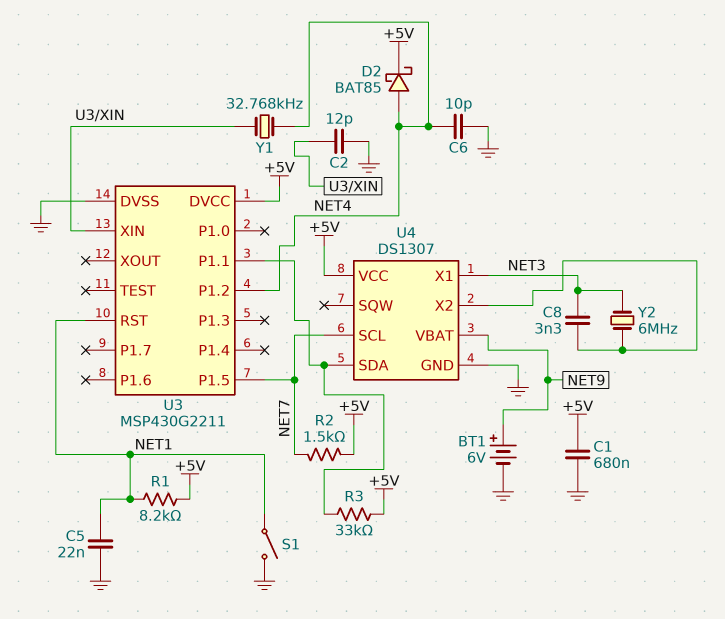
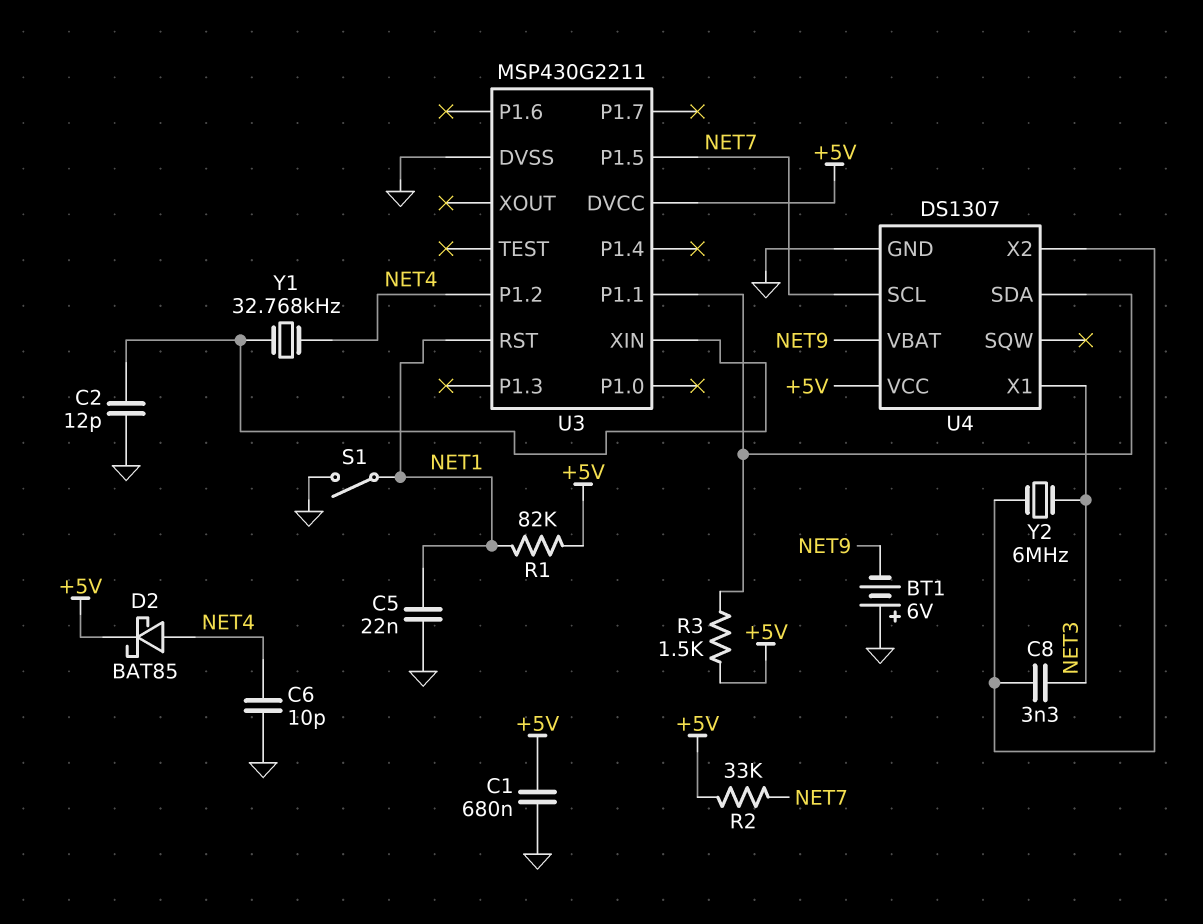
BT1: 6V (plus NET9, minus GND) -> 6V (plus GND, minus NET9)
R1: 8.2k (+5V, NET1) -> 82k (+5V, NET1)
R2: 1.5k (+5V, NET7) -> 33k (+5V, NET7)
R3: 33k (+5V, U3/P1.1) -> 1.5k (+5V, U3/P1.1)

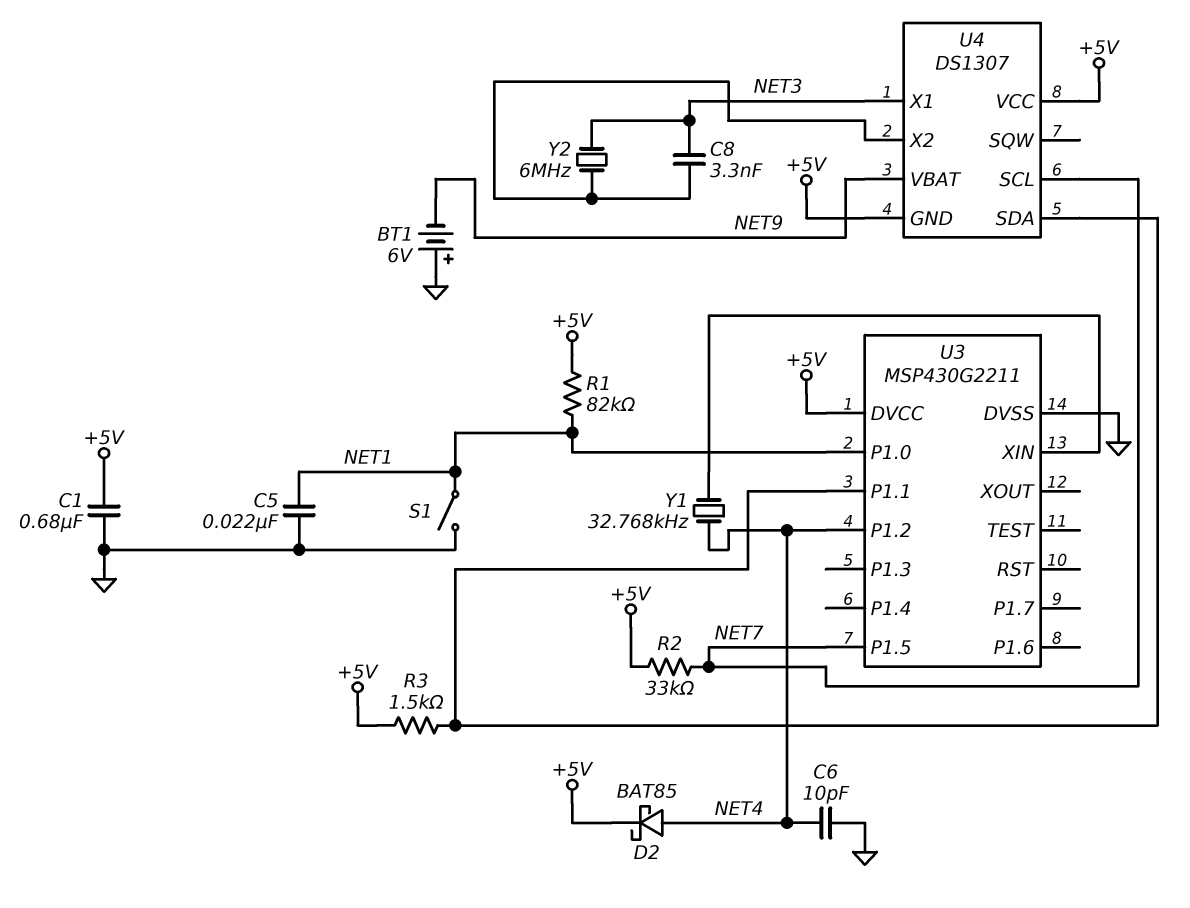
C2: 12pF (GND, U3/XIN) -> none
U3 pin P1.0: none -> NET1
U3 pin RST: NET1 -> none
U4 pin GND: GND -> +5V

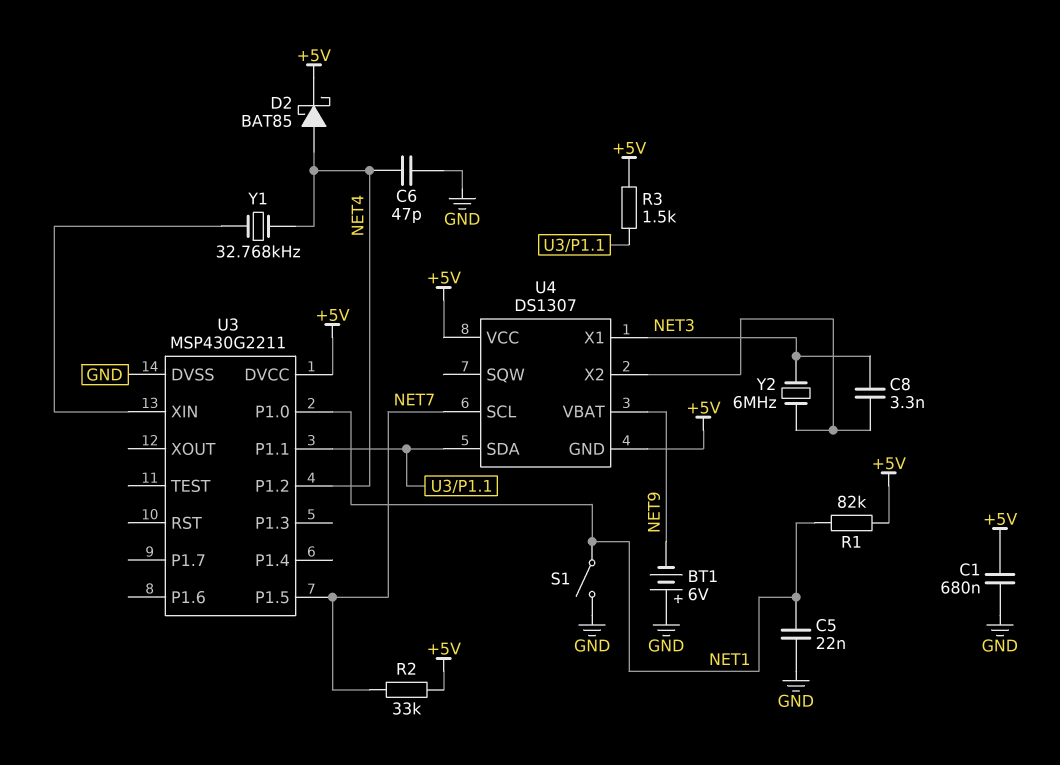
C6: 10pF (GND, NET4) -> 47pF (GND, NET4)

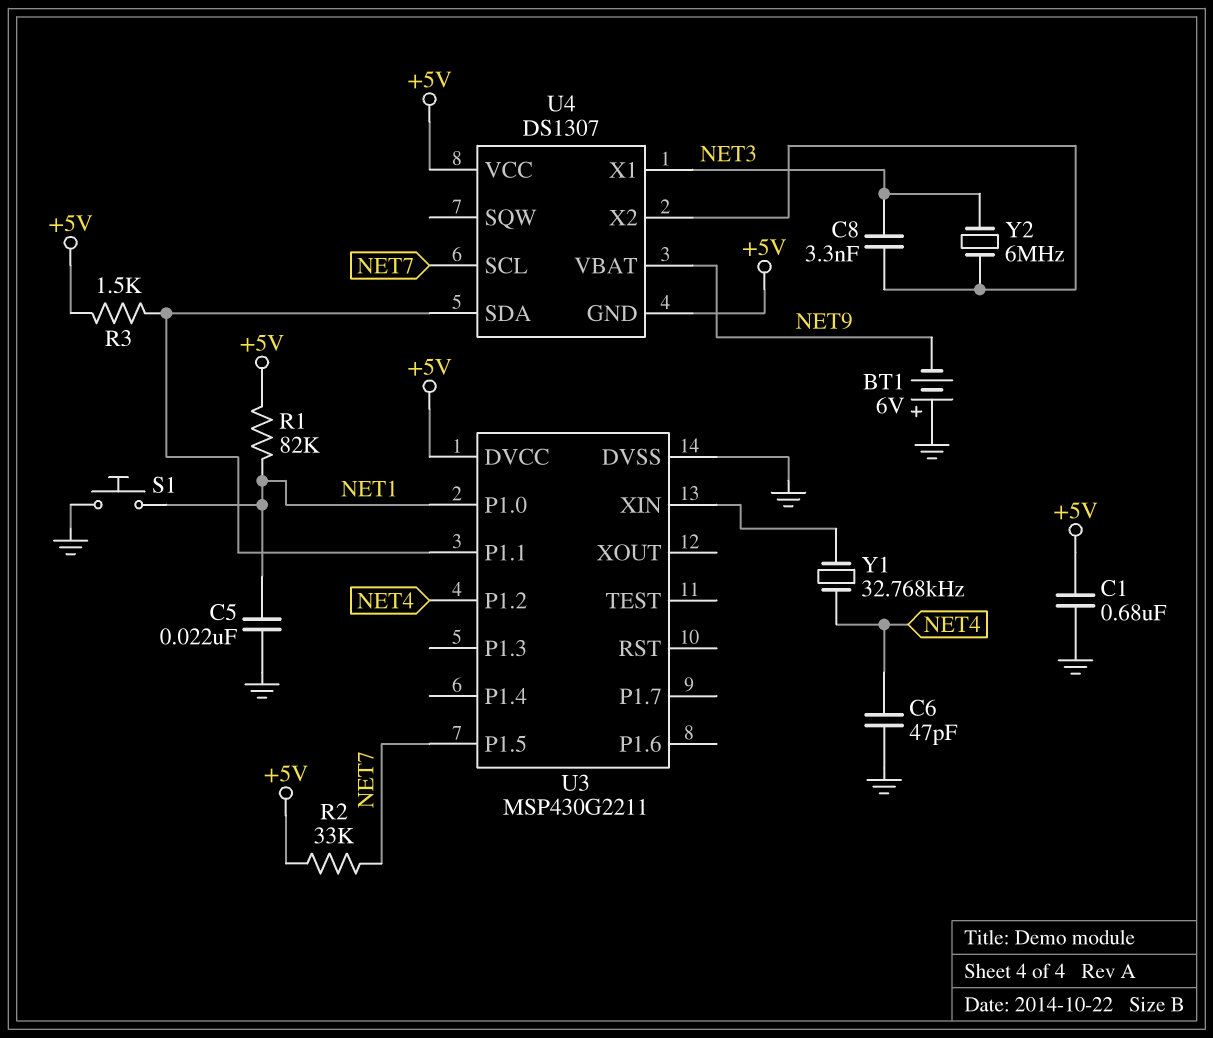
D2: schottky BAT85 (A NET4, K +5V) -> none
S1: switch (GND, NET1) -> button (GND, NET1)

